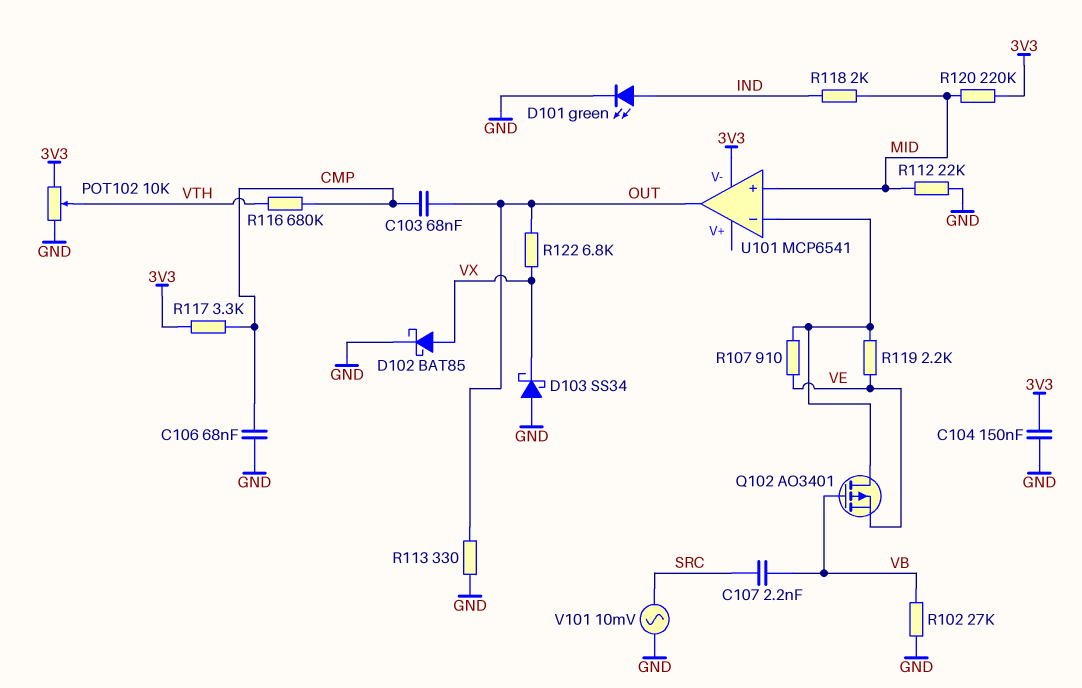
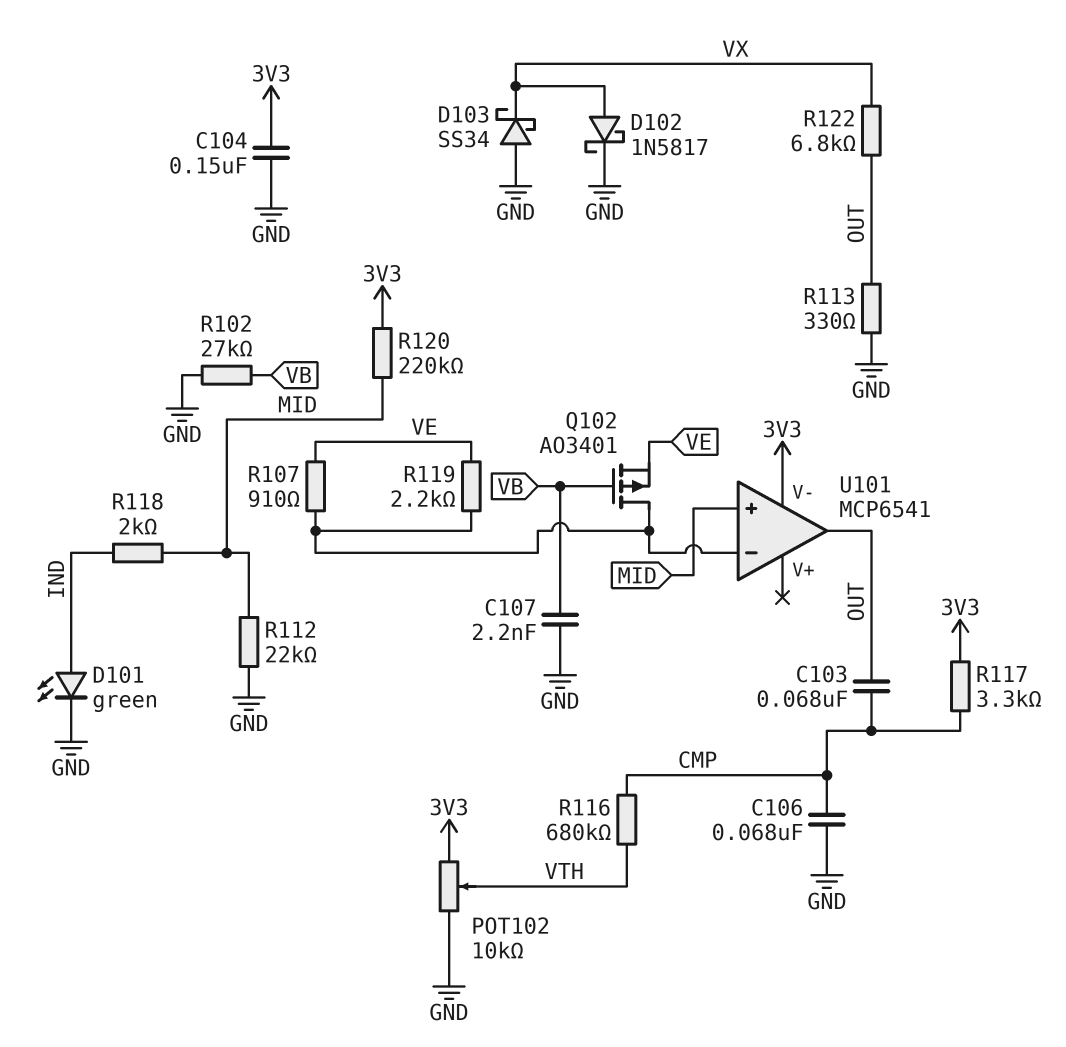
C107: 2.2nF (SRC, VB) -> 2.2nF (GND, VB)
D102: schottky BAT85 (A VX, K GND) -> schottky 1N5817 (A VX, K GND)
V101: AC 10mV (GND, SRC) -> none

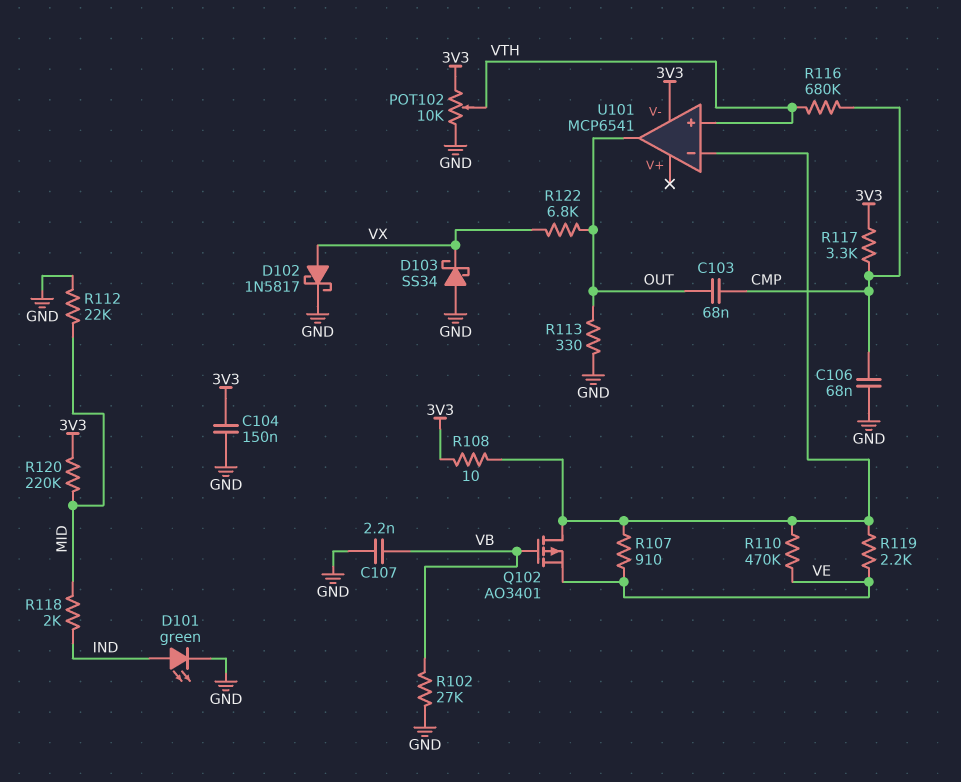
R108: none -> 10 (3V3, U101/in-)
R110: none -> 470k (U101/in-, VE)
U101 pin in+: MID -> VTH

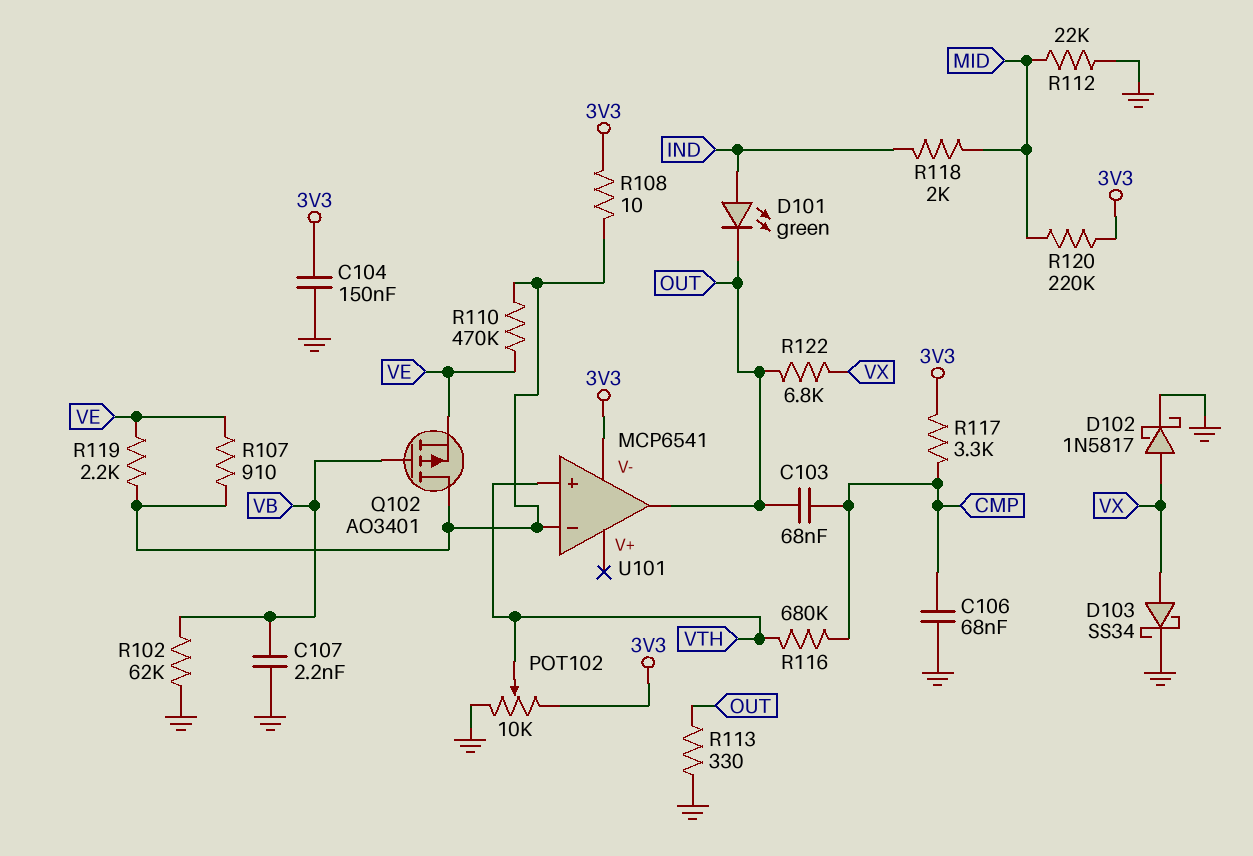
D101: LED green (A IND, K GND) -> LED green (A IND, K OUT)
D103: schottky SS34 (A GND, K VX) -> schottky SS34 (A VX, K GND)
R102: 27k (GND, VB) -> 62k (GND, VB)

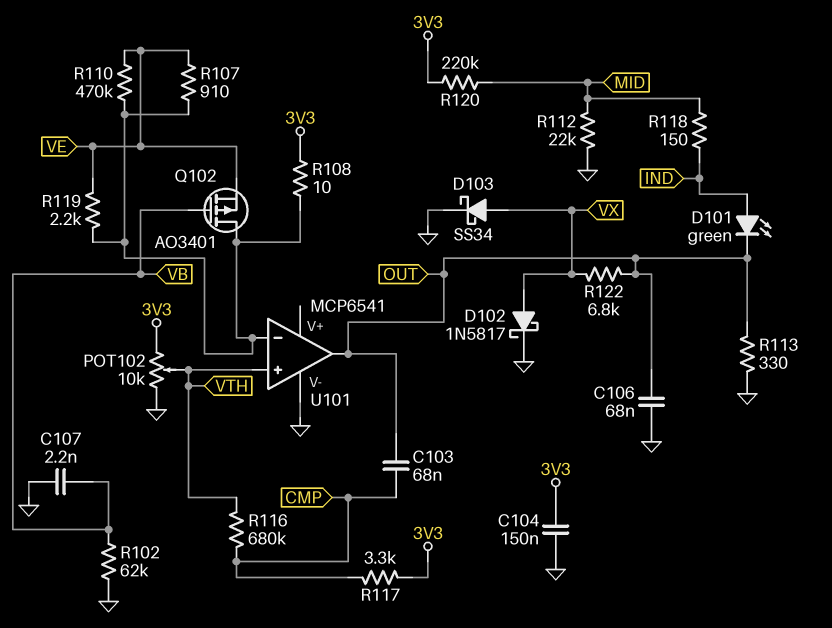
C106: 68nF (CMP, GND) -> 68nF (GND, OUT)
R118: 2k (IND, MID) -> 150 (IND, MID)
U101 pin V-: 3V3 -> GND

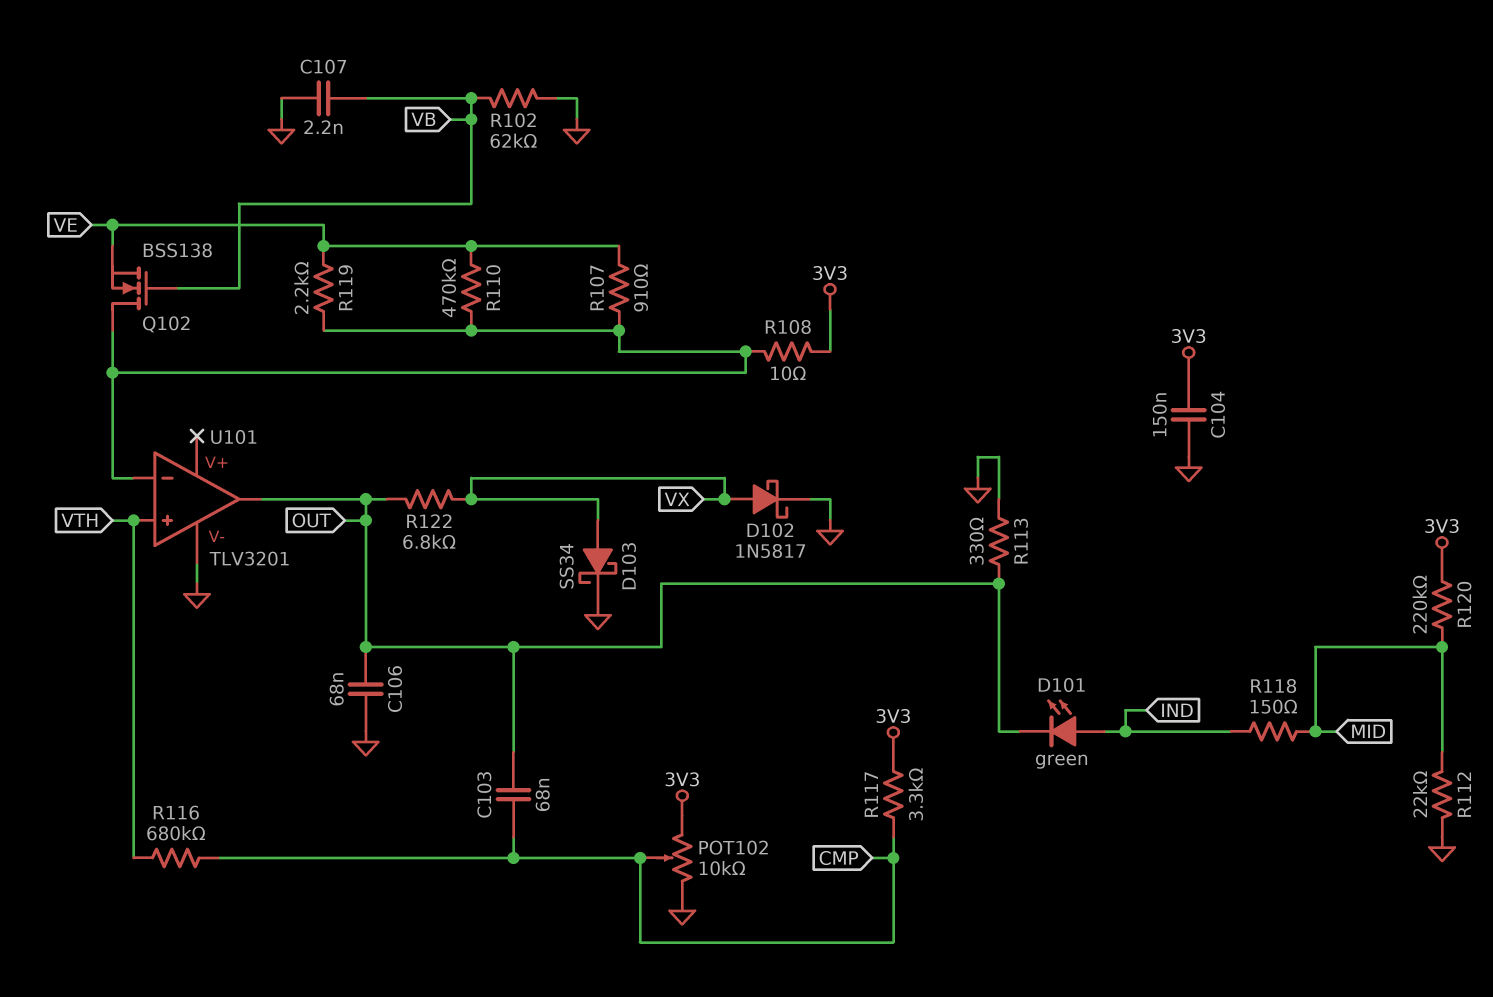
POT102: 10k (3V3, GND, wiper VTH) -> 10k (3V3, GND, wiper CMP)
Q102: PMOS AO3401 (G VB, D U101/in-, S VE) -> NMOS BSS138 (G VB, D U101/in-, S VE)
U101: MCP6541 -> TLV3201

